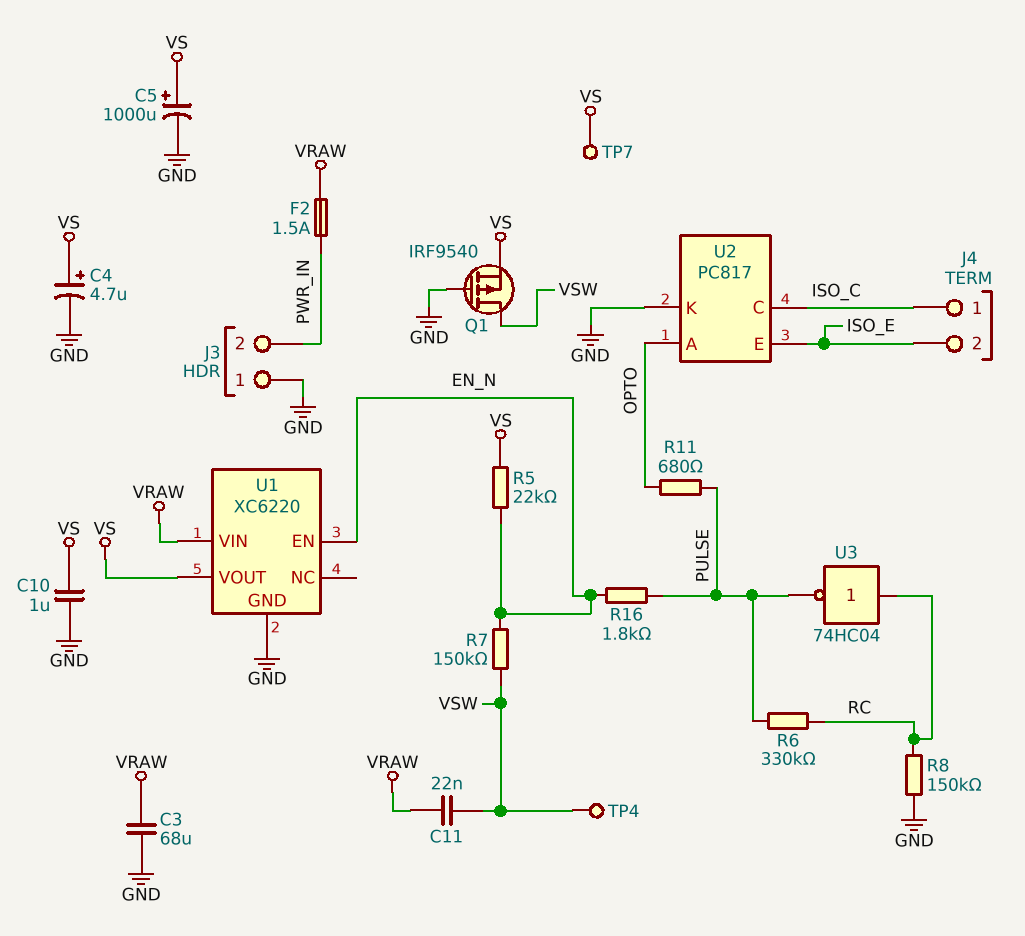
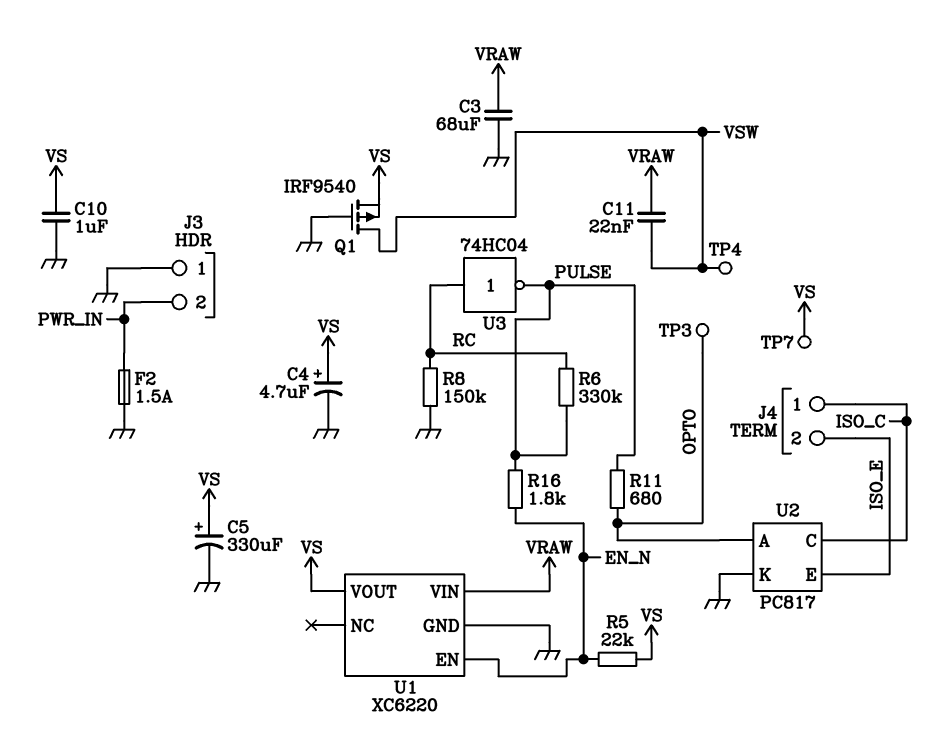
C5: 1000uF (plus VS, minus GND) -> 330uF (plus VS, minus GND)
F2: 1.5A (PWR_IN, VRAW) -> 1.5A (GND, PWR_IN)
R7: 150k (EN_N, VSW) -> none
TP3: none -> test point (OPTO)

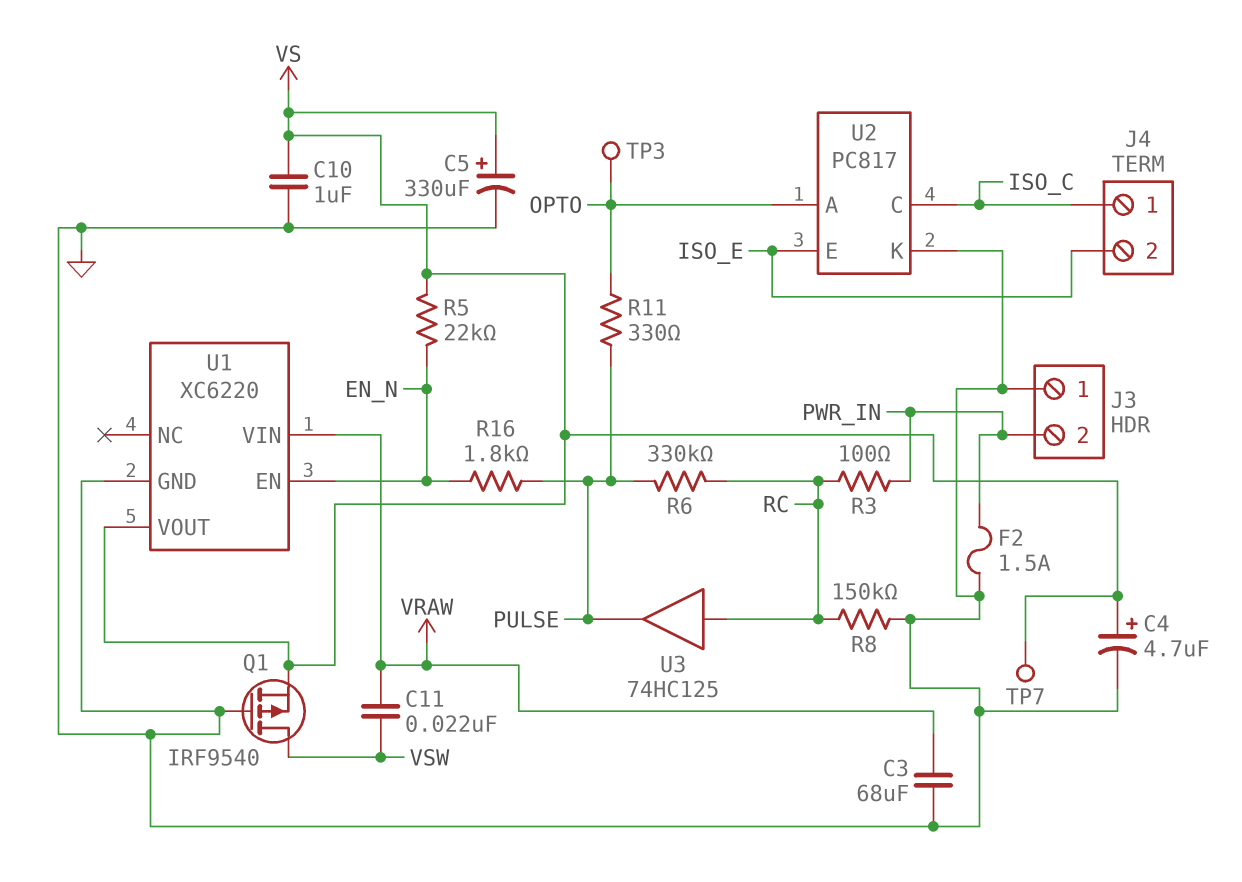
R3: none -> 100 (PWR_IN, RC)
R11: 680 (OPTO, PULSE) -> 330 (OPTO, PULSE)
TP4: test point (VSW) -> none
U3: NOT 74HC04 (in RC, out PULSE) -> buffer 74HC125 (in RC, out PULSE)

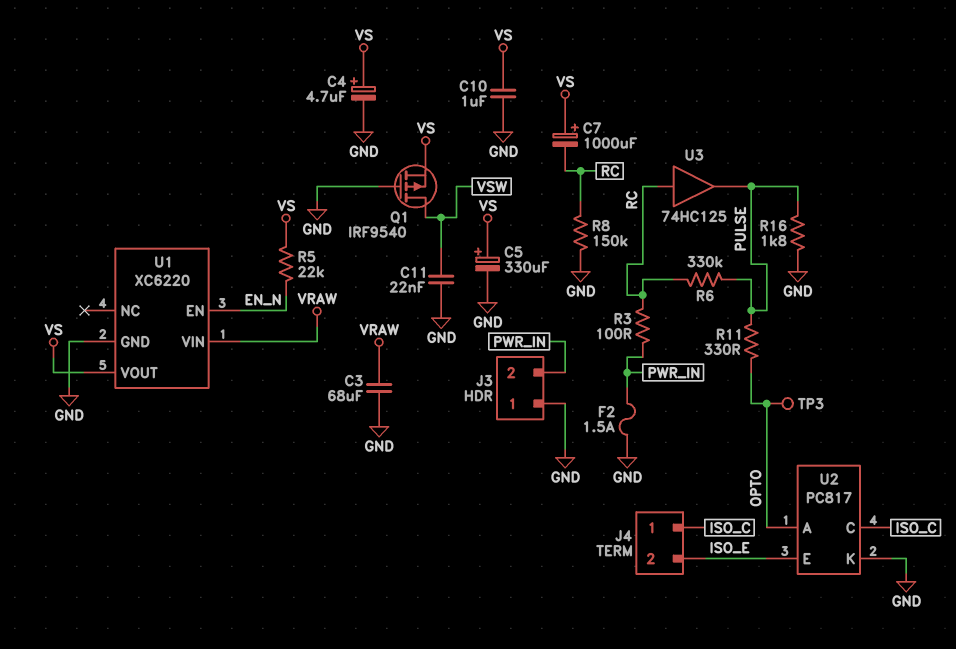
C7: none -> 1000uF (plus VS, minus RC)
C11: 22nF (VRAW, VSW) -> 22nF (GND, VSW)
R16: 1.8k (EN_N, PULSE) -> 1.8k (GND, PULSE)
TP7: test point (VS) -> none

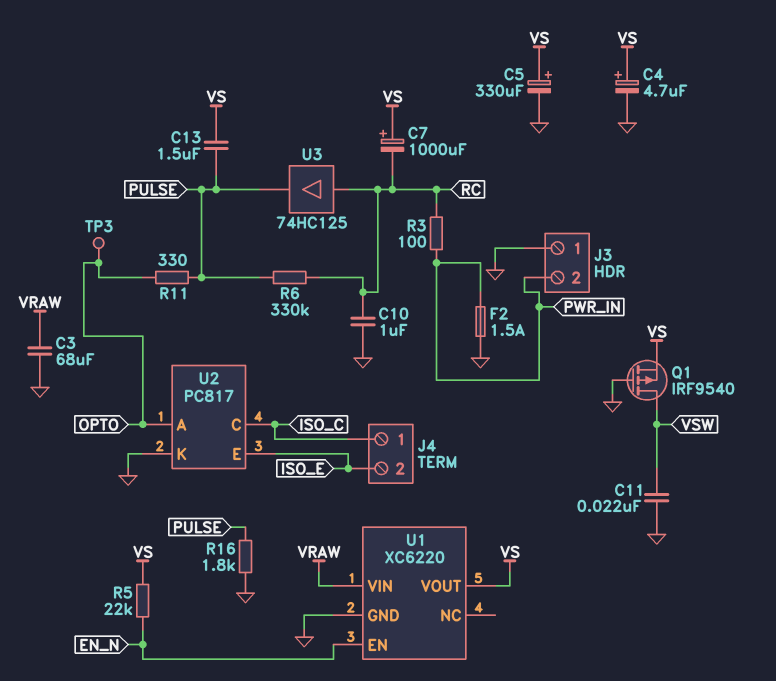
C10: 1uF (GND, VS) -> 1uF (GND, RC)
C13: none -> 1.5uF (PULSE, VS)
R8: 150k (GND, RC) -> none

